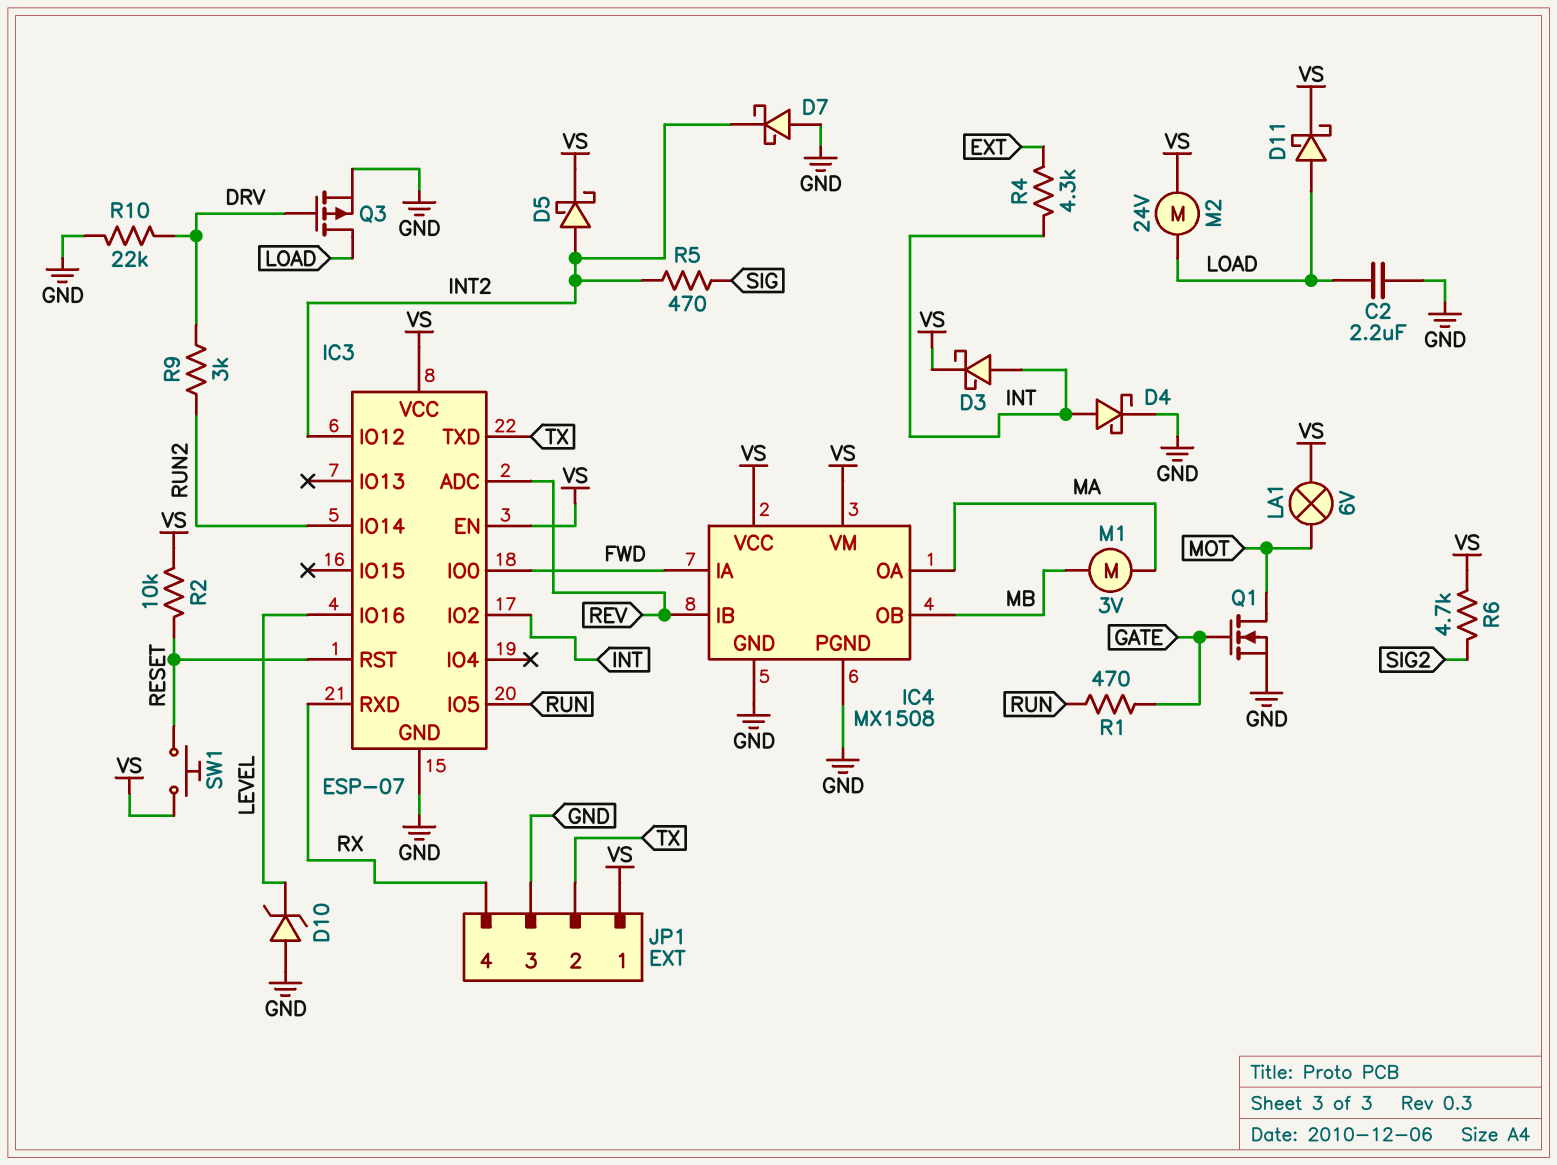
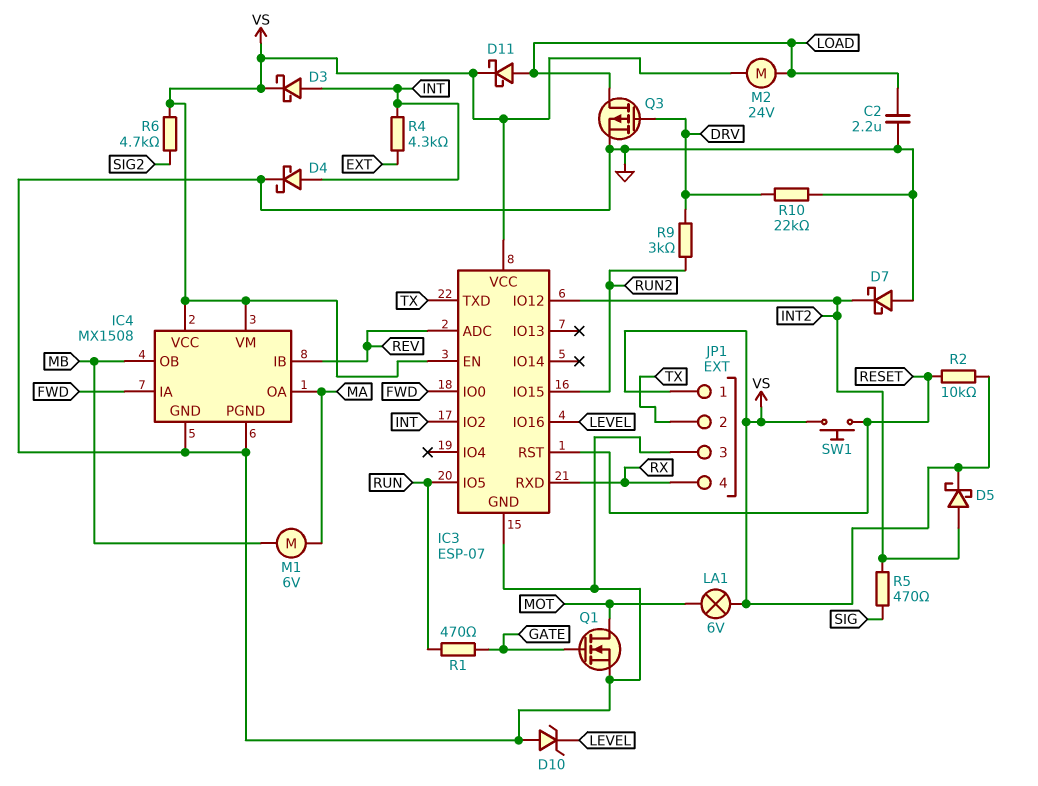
IC3 pin IO14: RUN2 -> none
IC3 pin IO15: none -> RUN2
M1: motor 3V (MA, MB) -> motor 6V (MA, MB)

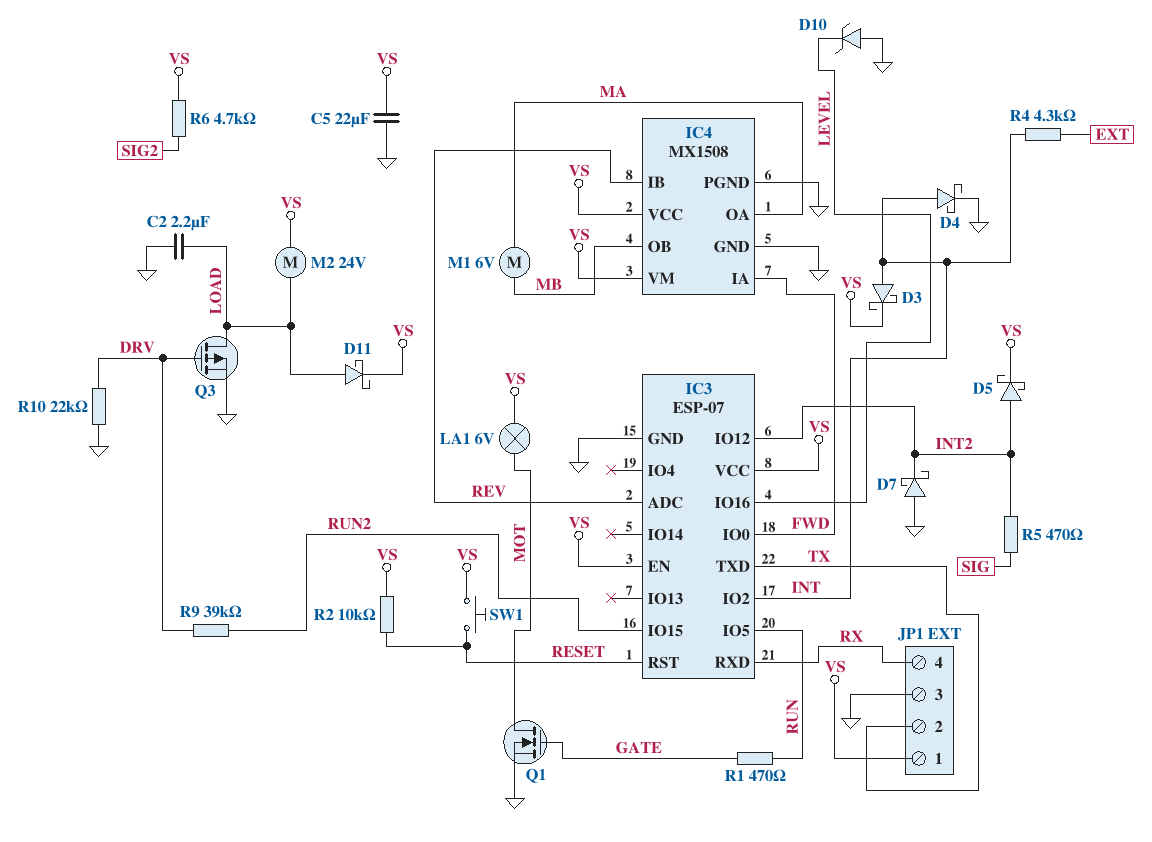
C5: none -> 22uF (GND, VS)
R9: 3k (DRV, RUN2) -> 39k (DRV, RUN2)

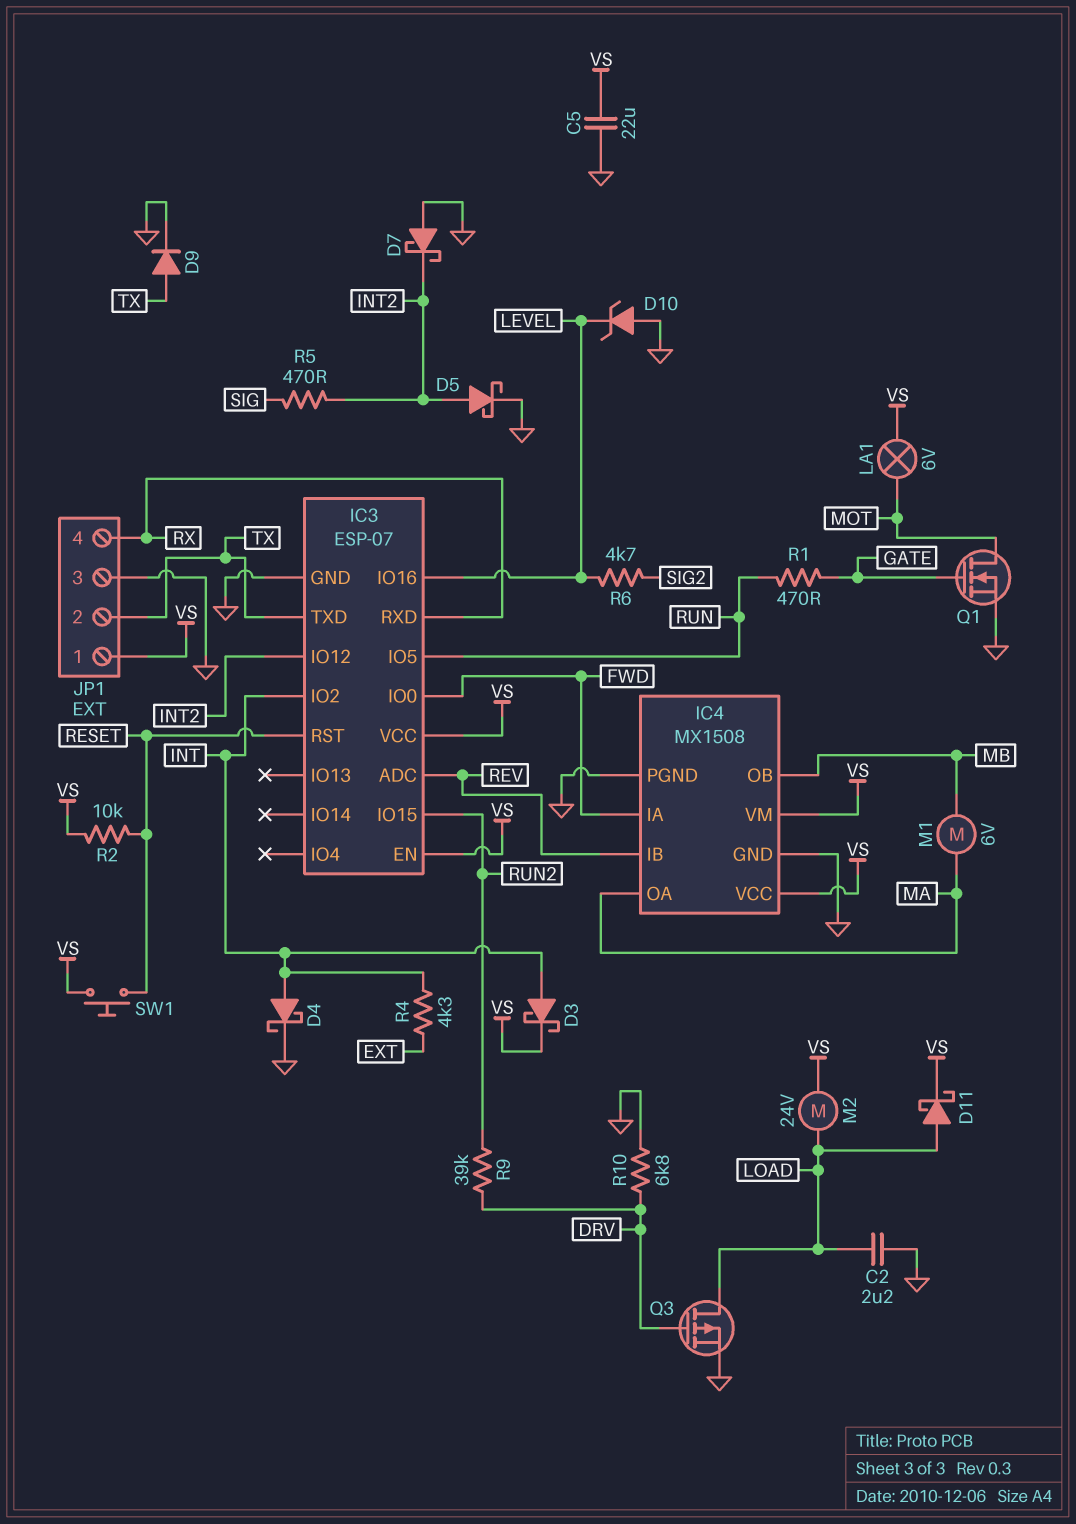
D5: schottky (A INT2, K VS) -> schottky (A INT2, K GND)
D9: none -> diode (A TX, K GND)
R6: 4.7k (SIG2, VS) -> 4.7k (LEVEL, SIG2)
R10: 22k (DRV, GND) -> 6.8k (DRV, GND)

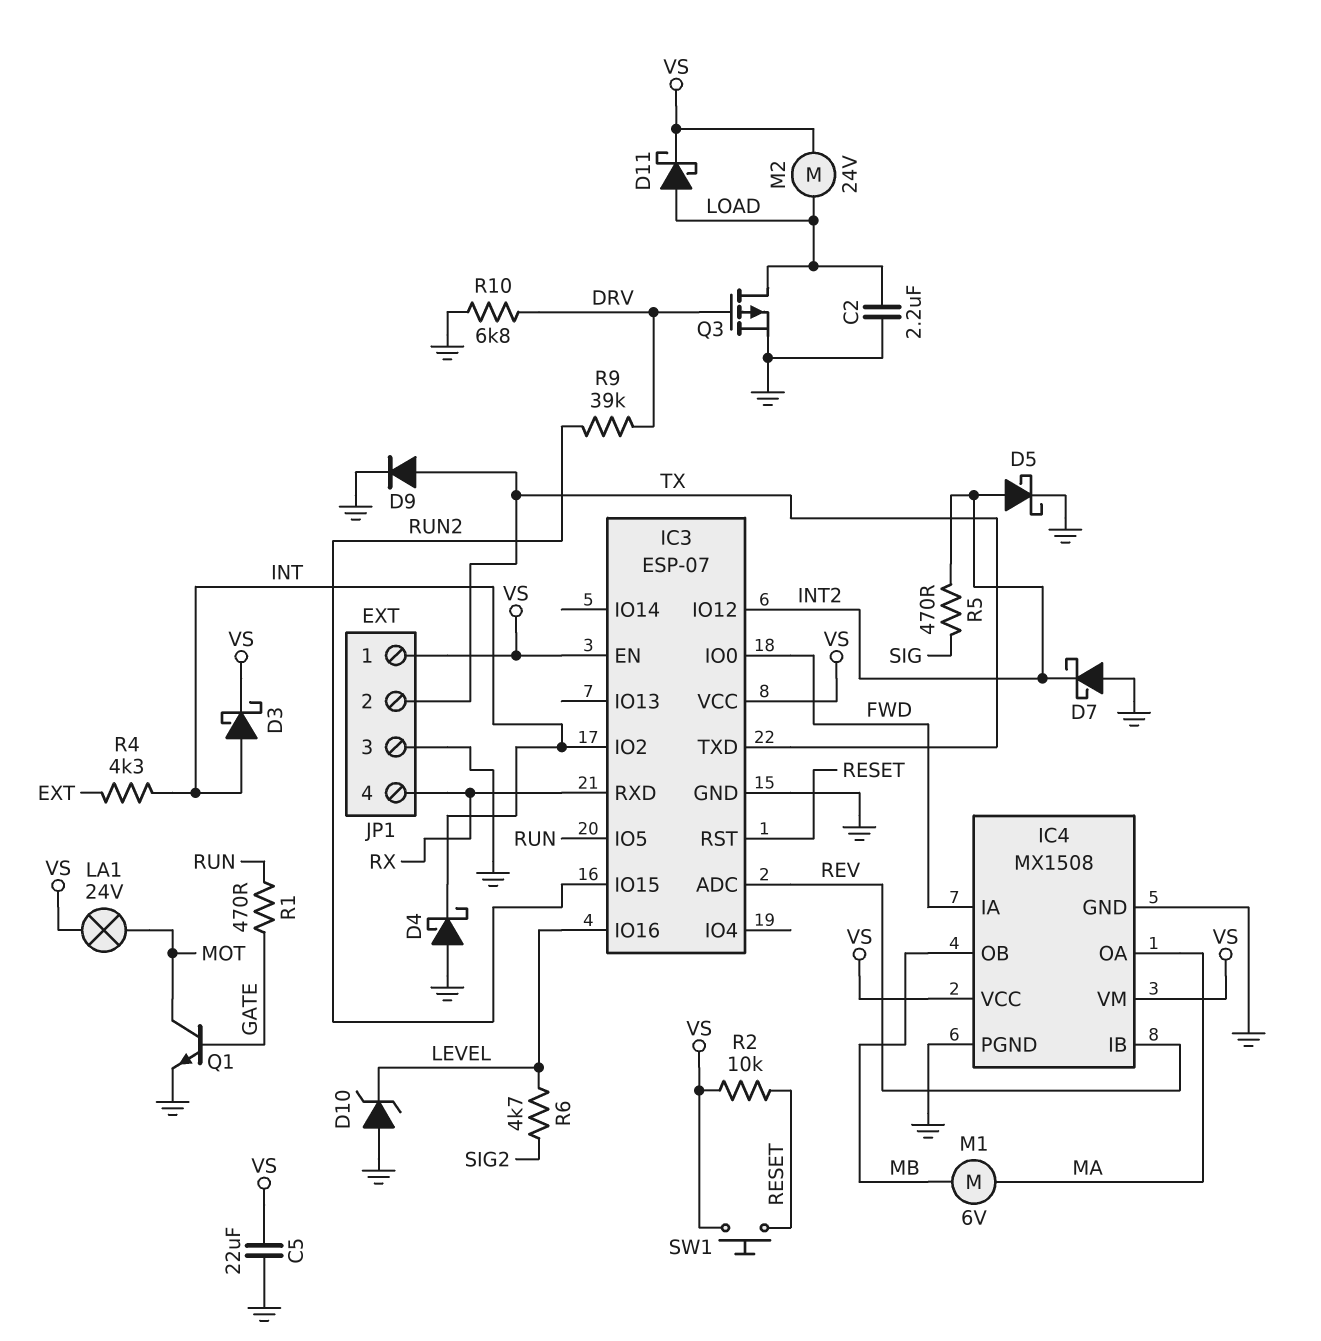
D4: schottky (A INT, K GND) -> schottky (A GND, K INT)
LA1: lamp 6V (MOT, VS) -> lamp 24V (MOT, VS)
Q1: NMOS (G GATE, D MOT, S GND) -> NPN (B GATE, C MOT, E GND)

